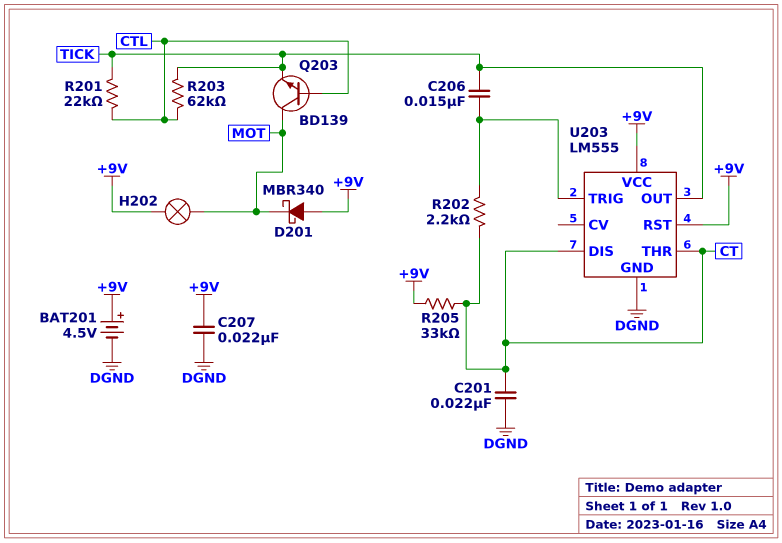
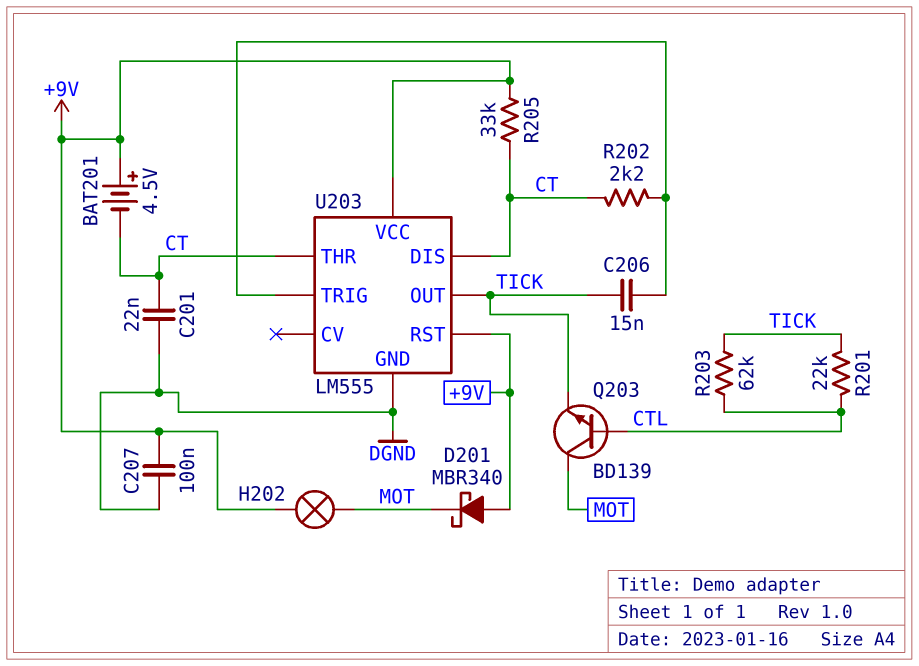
BAT201: 4.5V (plus +9V, minus DGND) -> 4.5V (plus +9V, minus CT)
C207: 22nF (+9V, DGND) -> 100nF (+9V, DGND)

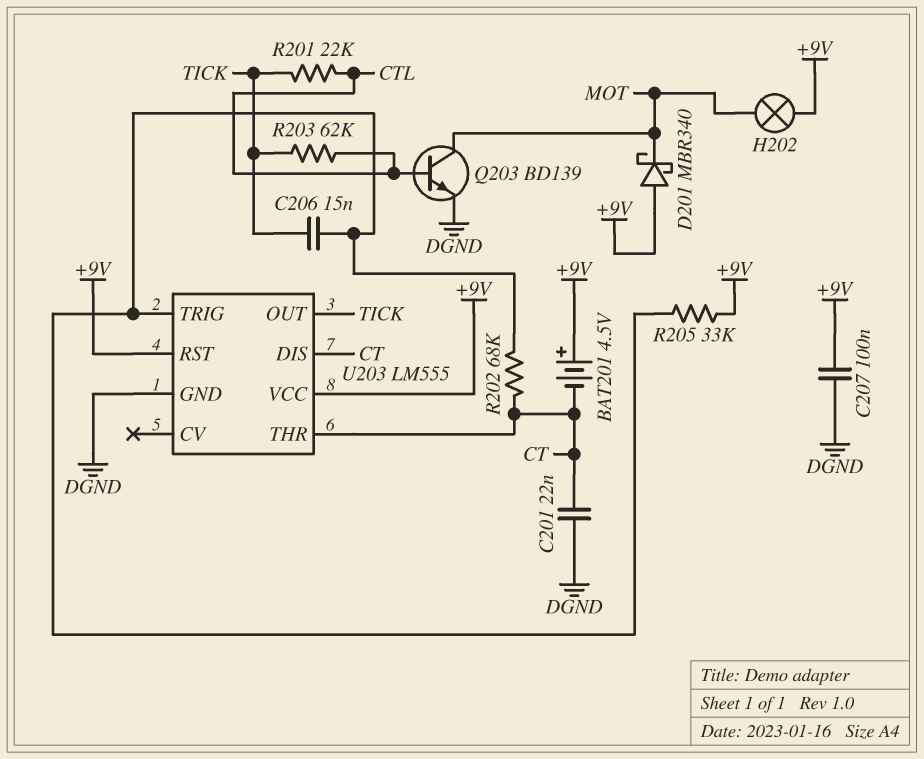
Q203: NPN BD139 (B CTL, C MOT, E TICK) -> NPN BD139 (B CTL, C MOT, E DGND)
R202: 2.2k (CT, U203/TRIG) -> 68k (CT, U203/TRIG)
R205: 33k (+9V, CT) -> 33k (+9V, U203/TRIG)

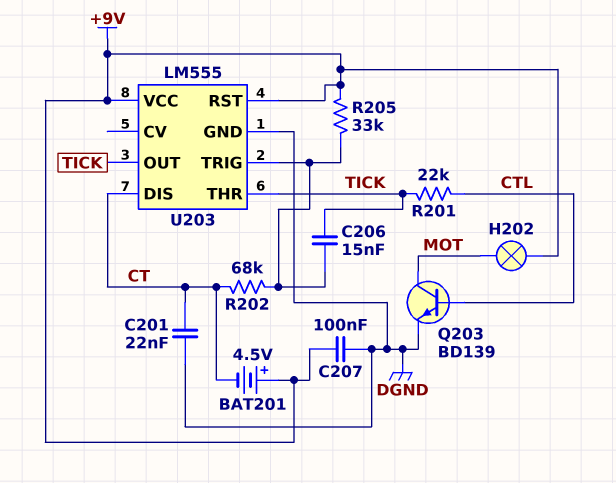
D201: schottky MBR340 (A +9V, K MOT) -> none
R203: 62k (CTL, TICK) -> none
U203 pin THR: CT -> TICK

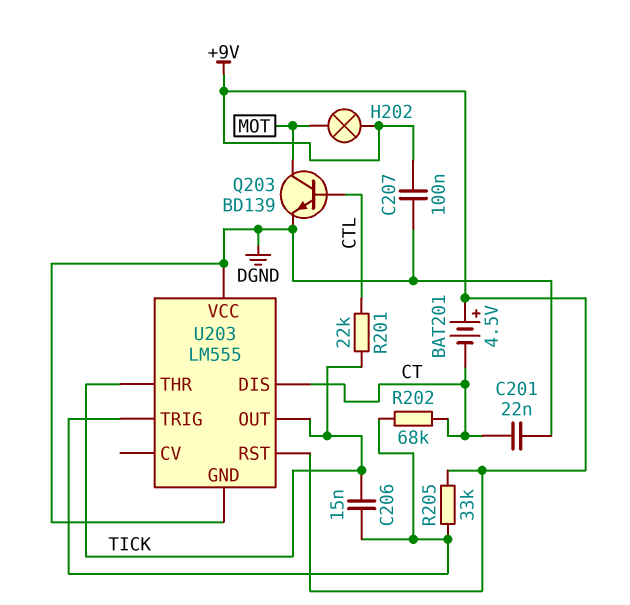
U203 pin VCC: +9V -> DGND

